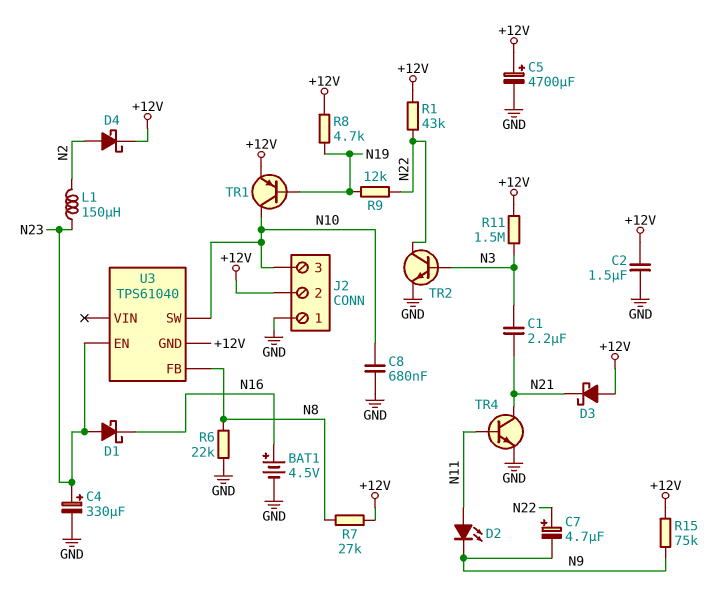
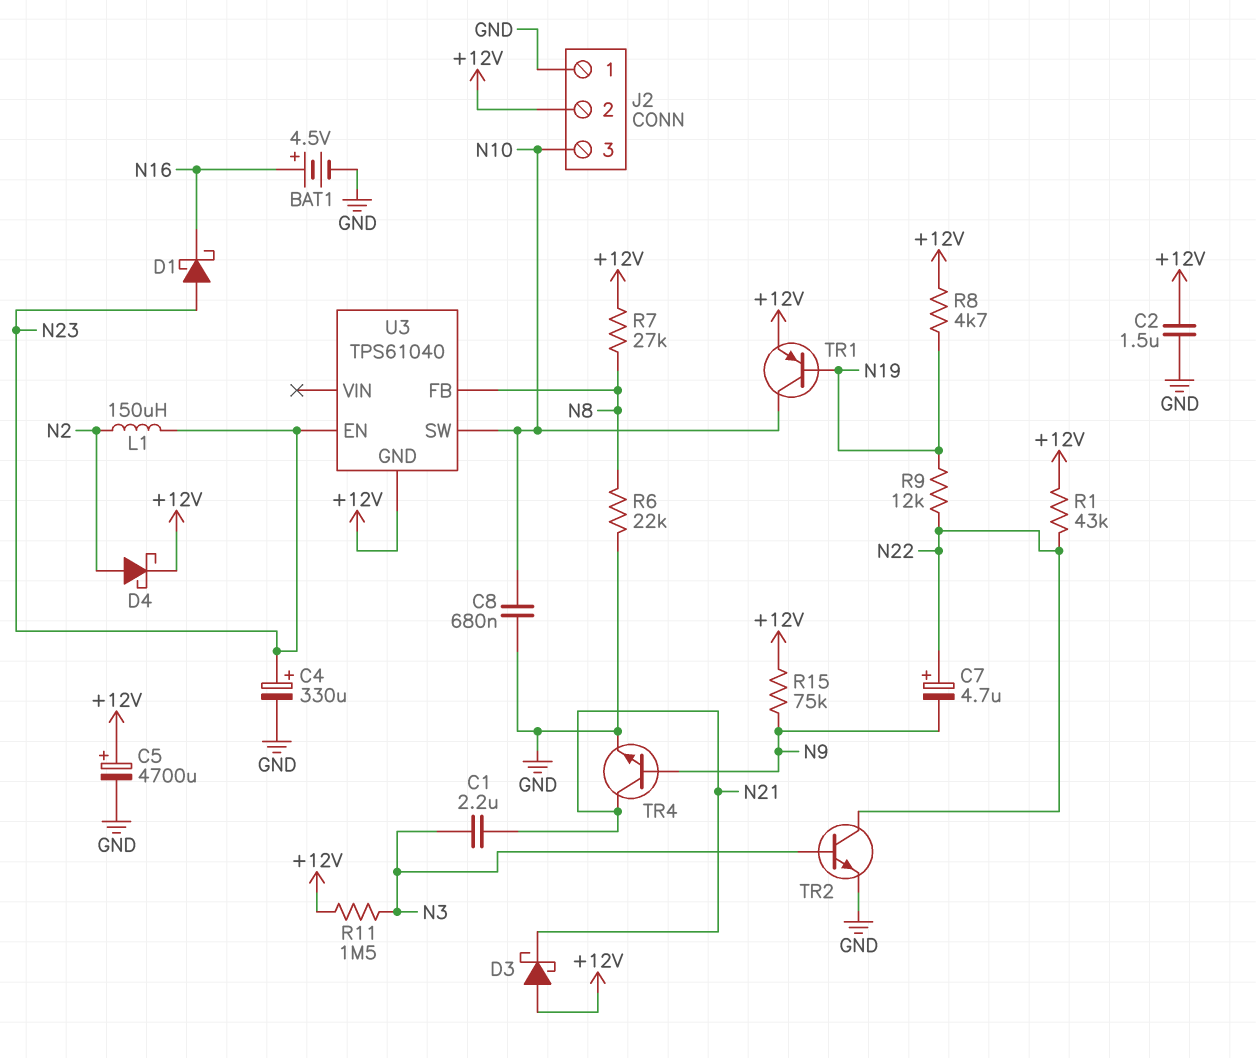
D2: LED (A N11, K N9) -> none
TR4: NPN (B N11, C N21, E GND) -> NPN (B N9, C N21, E GND)

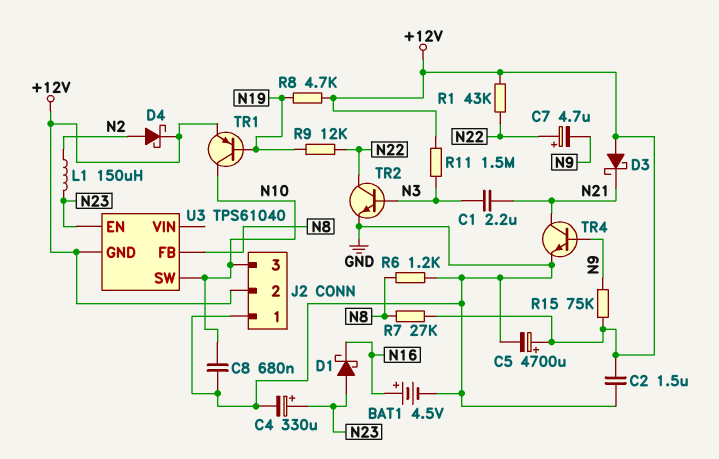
R6: 22k (GND, N8) -> 1.2k (GND, N8)

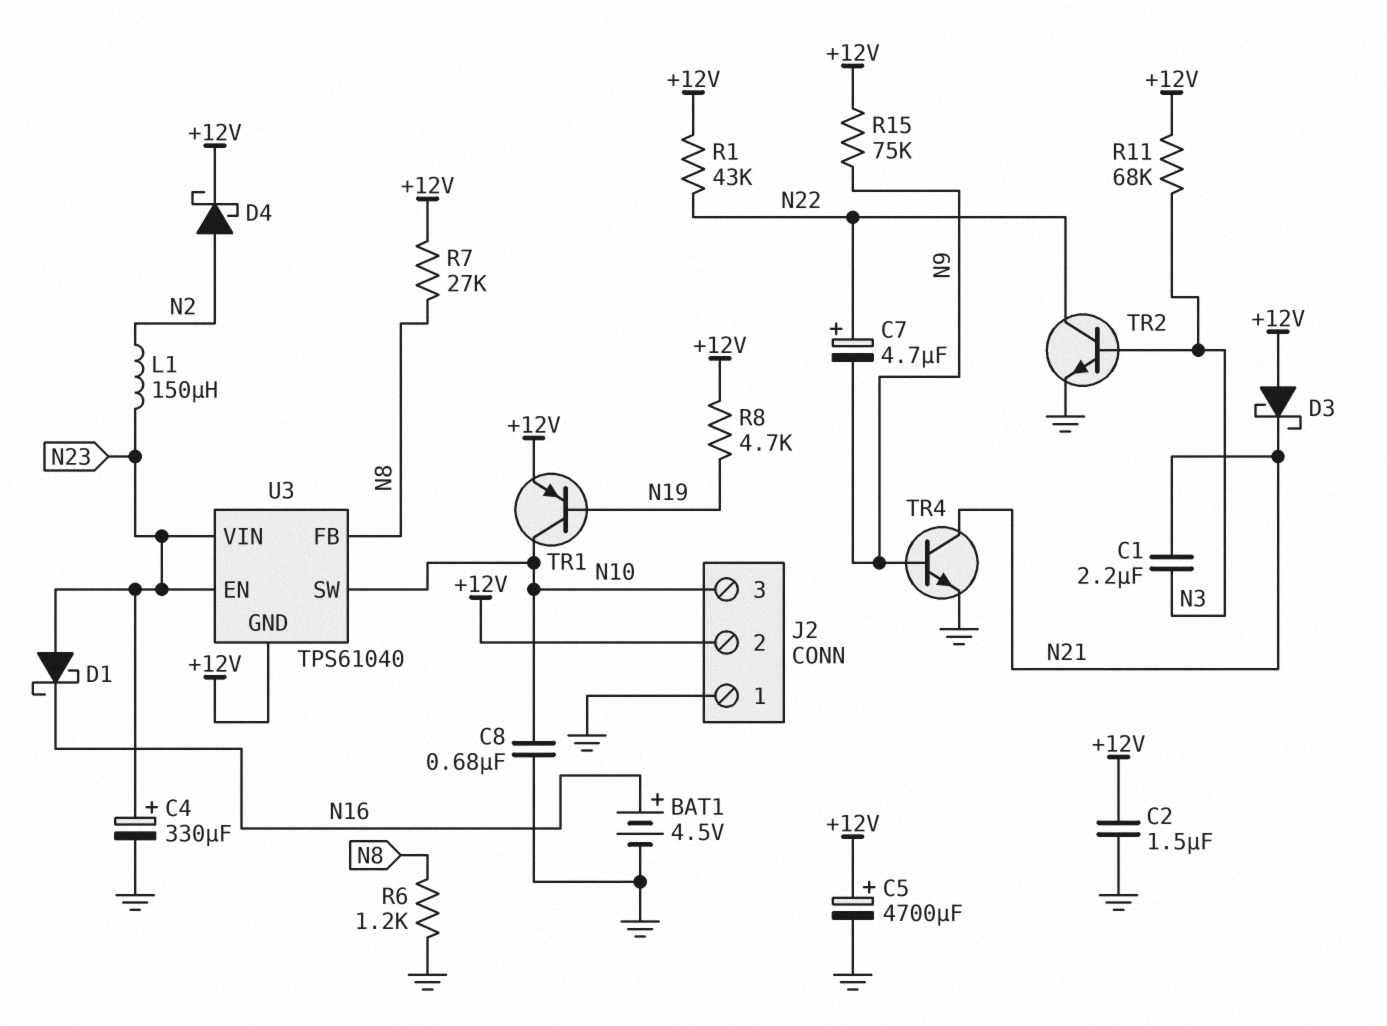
R9: 12k (N19, N22) -> none
R11: 1.5M (+12V, N3) -> 68k (+12V, N3)
U3 pin VIN: none -> N23

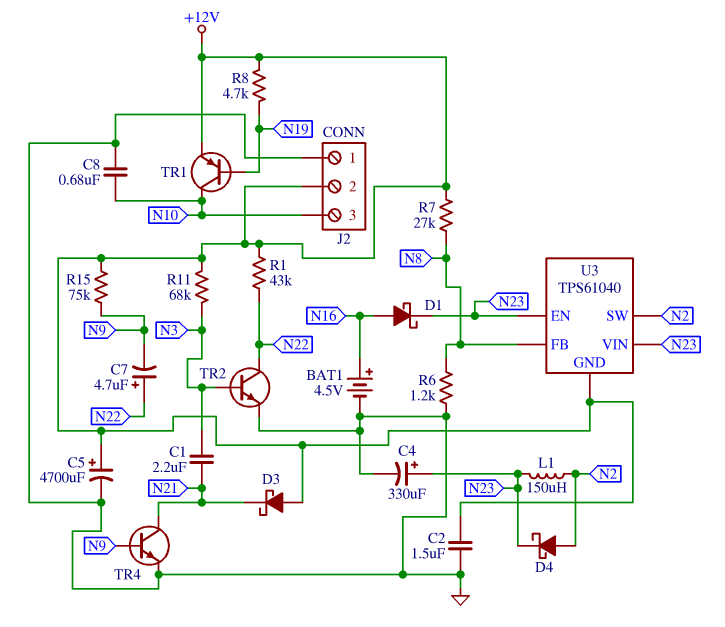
D1: schottky (A N23, K N16) -> schottky (A N16, K N23)
D4: schottky (A N2, K +12V) -> schottky (A N2, K N23)
U3 pin SW: N10 -> N2

